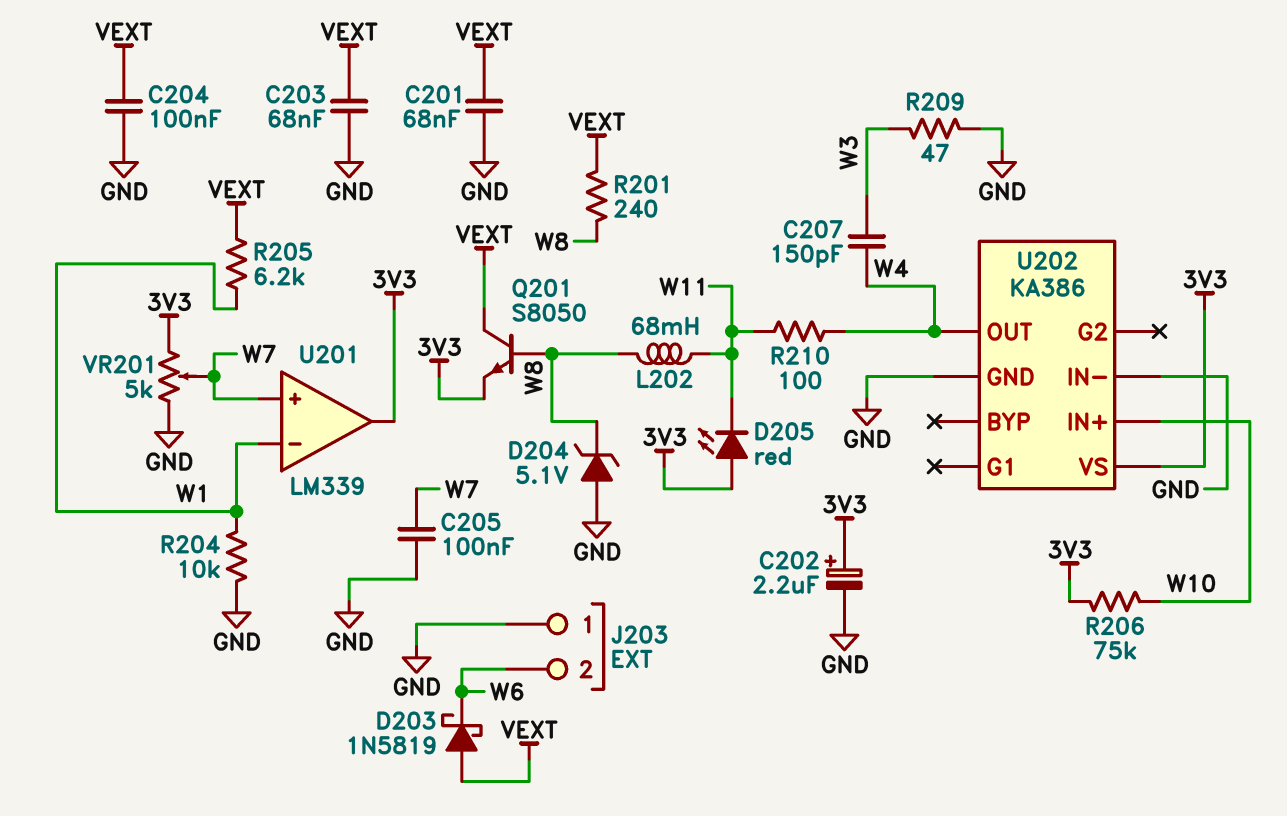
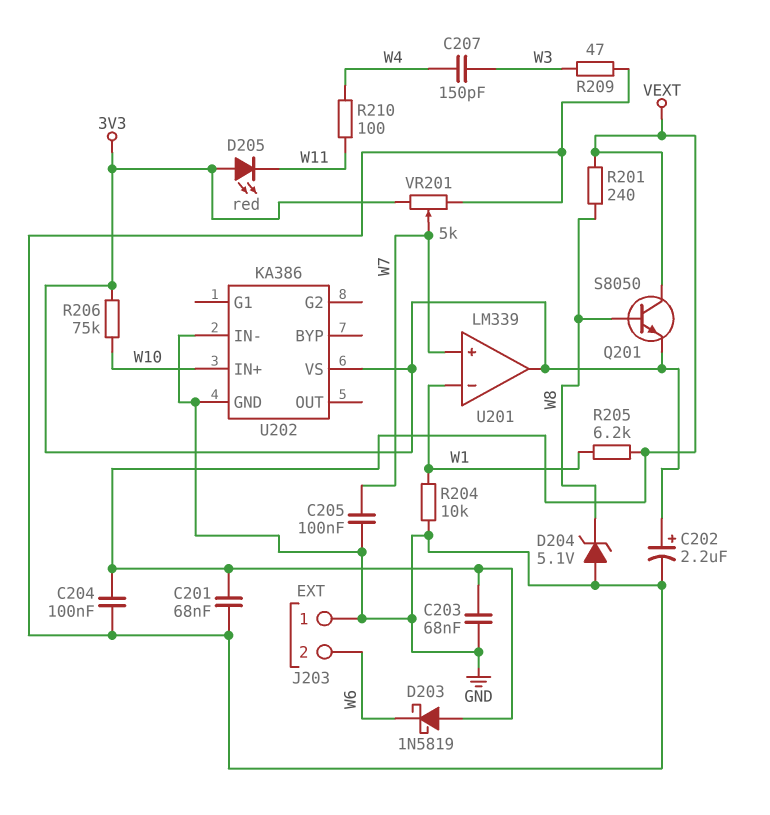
L202: 68mH (W8, W11) -> none
U202 pin OUT: W4 -> none

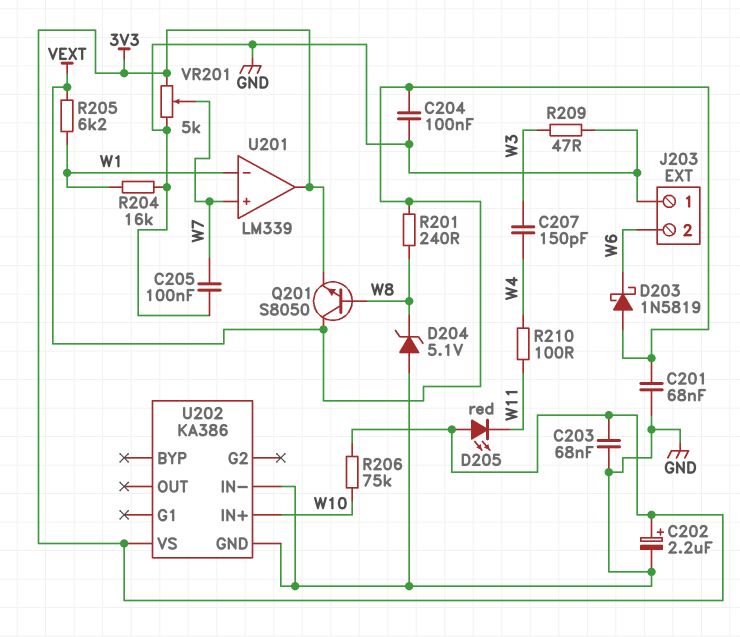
C203: 68nF (GND, VEXT) -> 68nF (3V3, GND)
R204: 10k (GND, W1) -> 16k (GND, W1)

